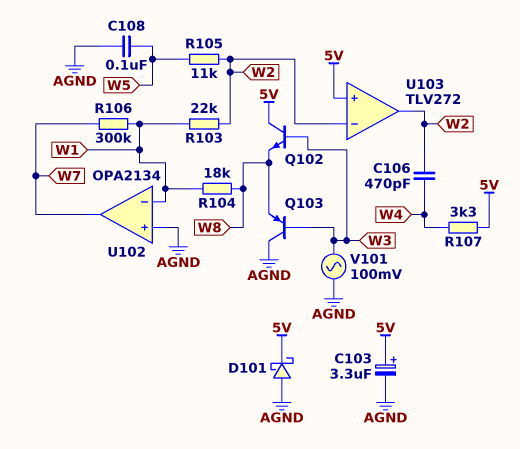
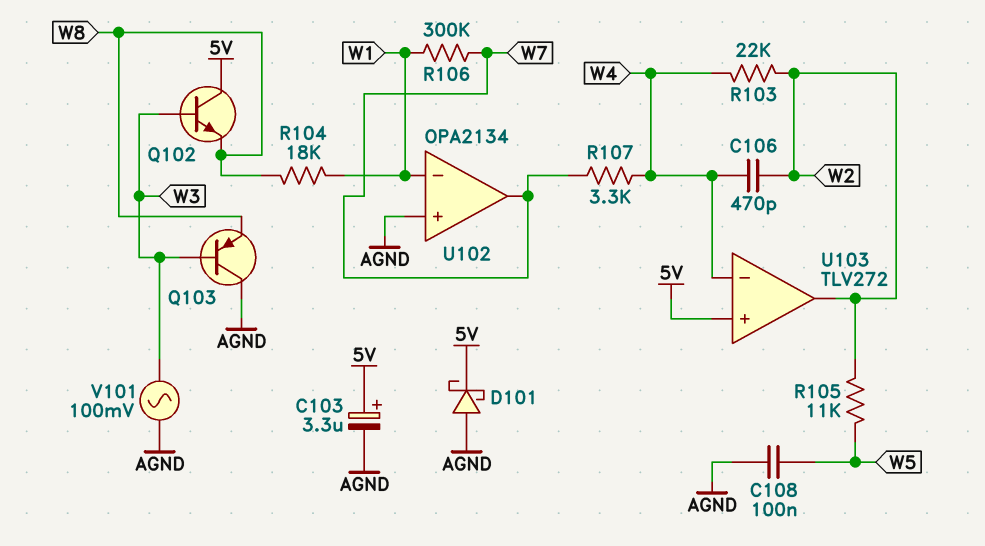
R103: 22k (W1, W2) -> 22k (W2, W4)
R107: 3.3k (5V, W4) -> 3.3k (W4, W7)
U103 pin in-: W2 -> W4

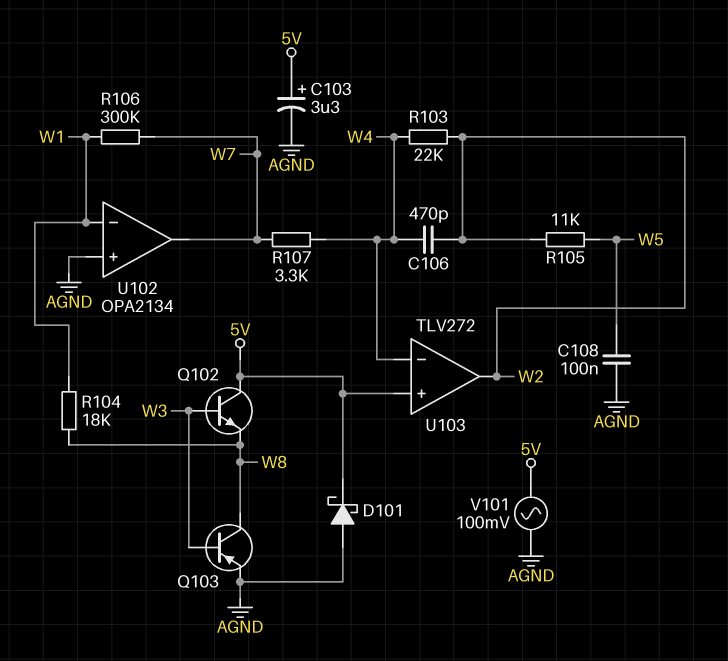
Q103: PNP (B W3, C AGND, E W8) -> PNP (B W3, C W8, E AGND)
V101: AC 100mV (AGND, W3) -> AC 100mV (5V, AGND)

